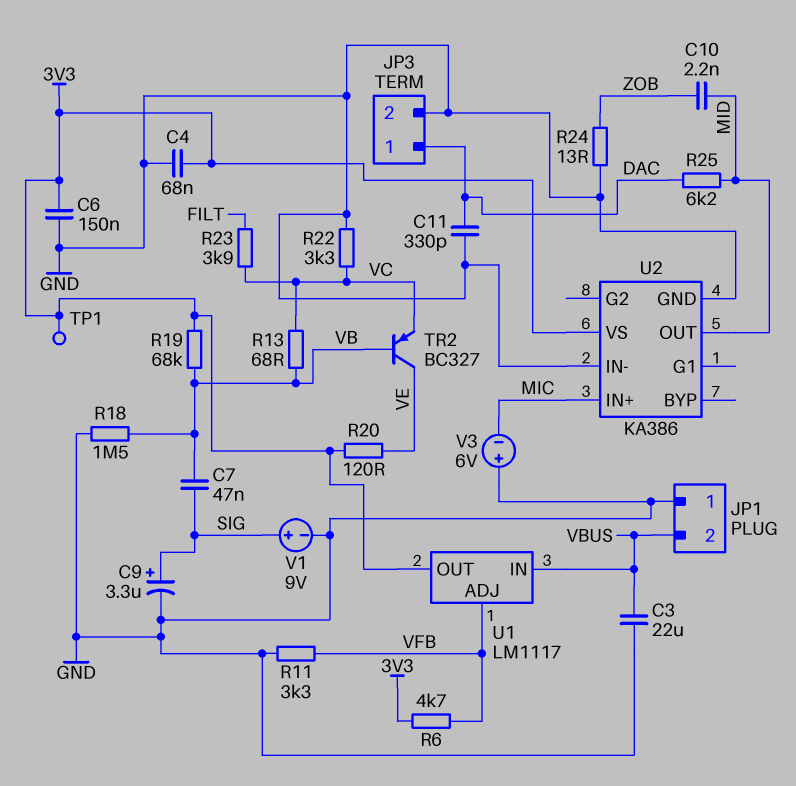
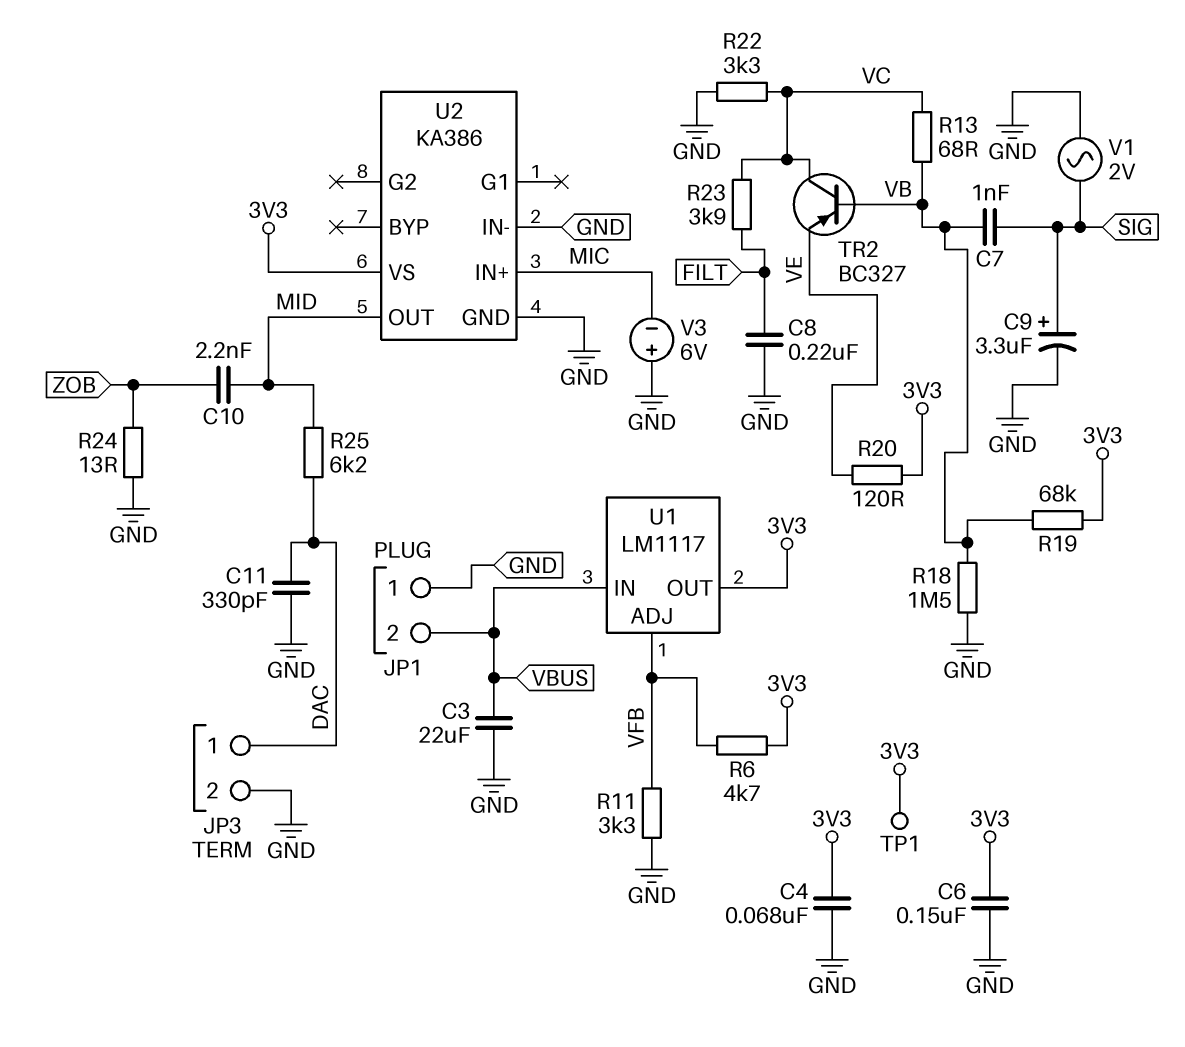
C7: 47nF (SIG, VB) -> 1nF (SIG, VB)
C8: none -> 220nF (FILT, GND)
TR2: PNP BC327 (B VB, C VE, E VC) -> PNP BC327 (B VB, C VC, E VE)
V1: 9V (plus SIG, minus GND) -> AC 2V (GND, SIG)

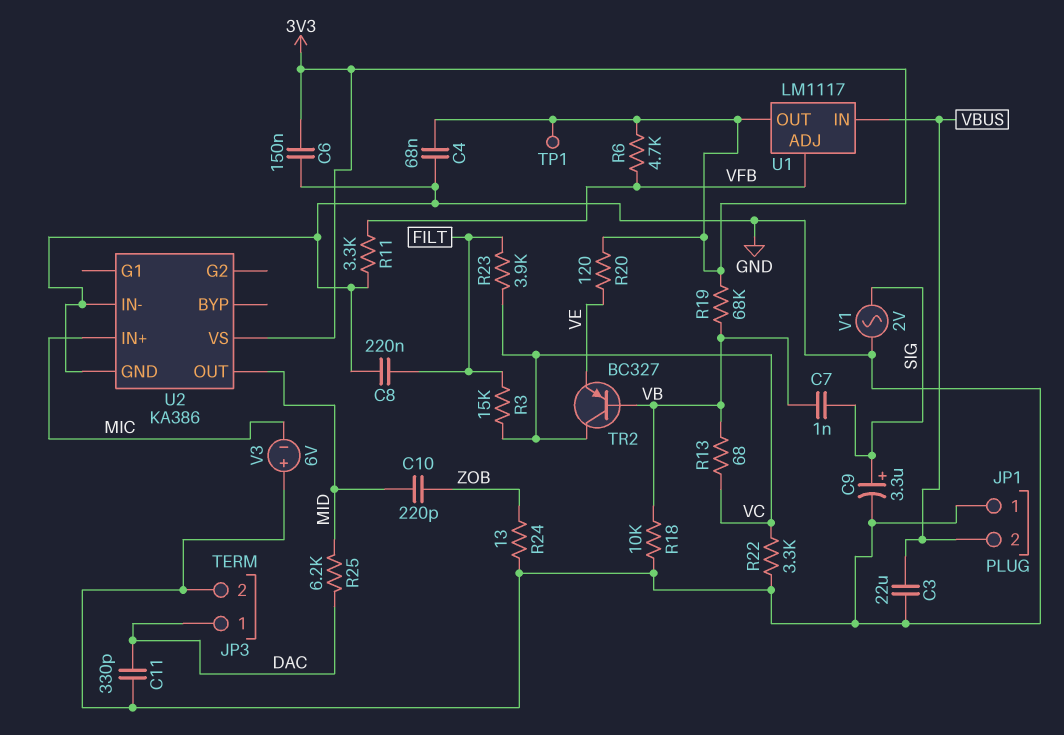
C10: 2.2nF (MID, ZOB) -> 220pF (MID, ZOB)
R3: none -> 15k (FILT, VC)
R18: 1.5M (GND, VB) -> 10k (GND, VB)

